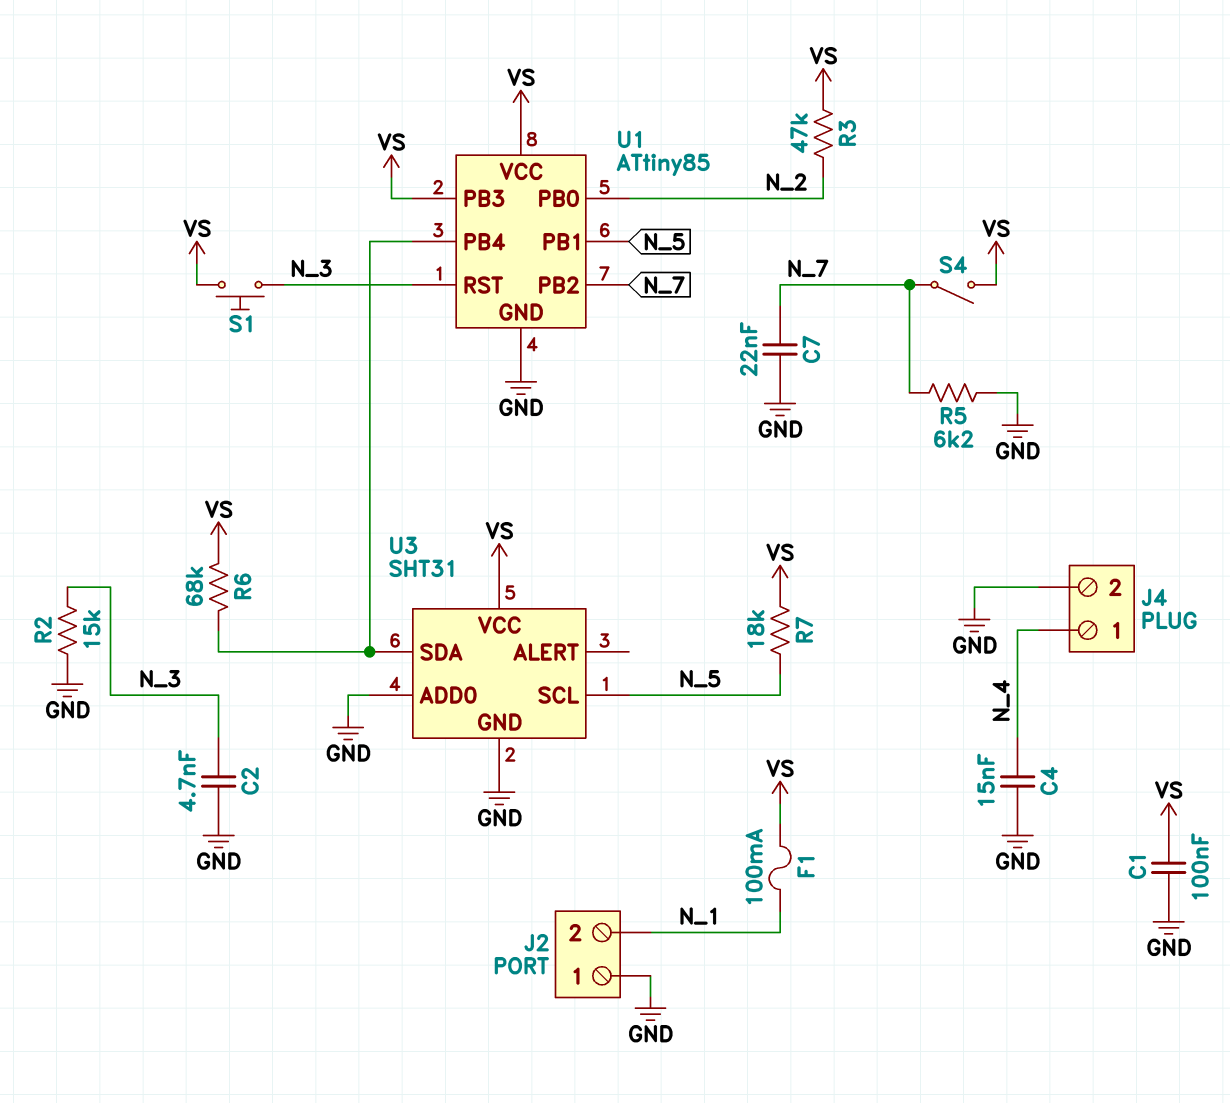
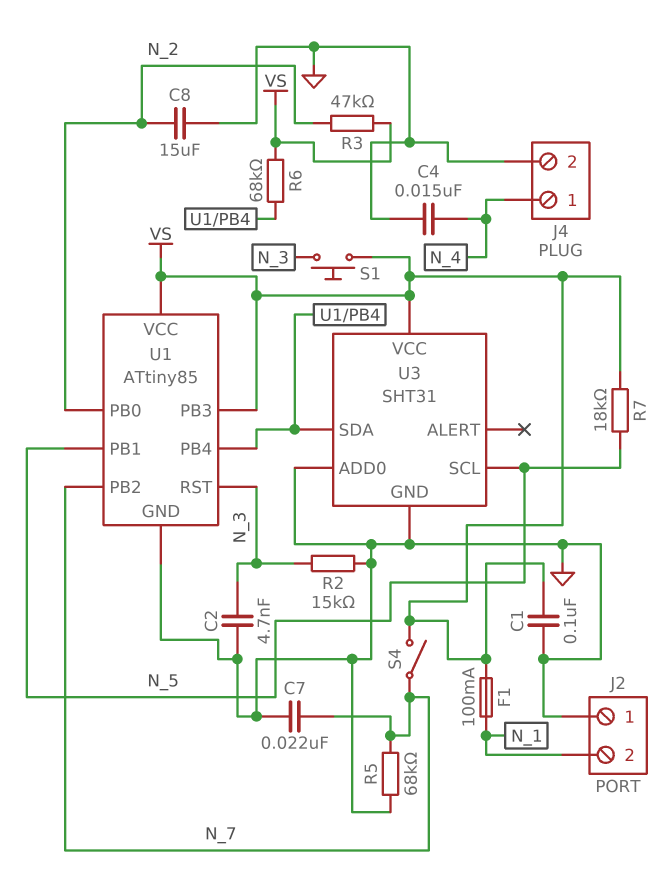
C8: none -> 15uF (GND, N_2)
R5: 6.2k (GND, N_7) -> 68k (GND, N_7)

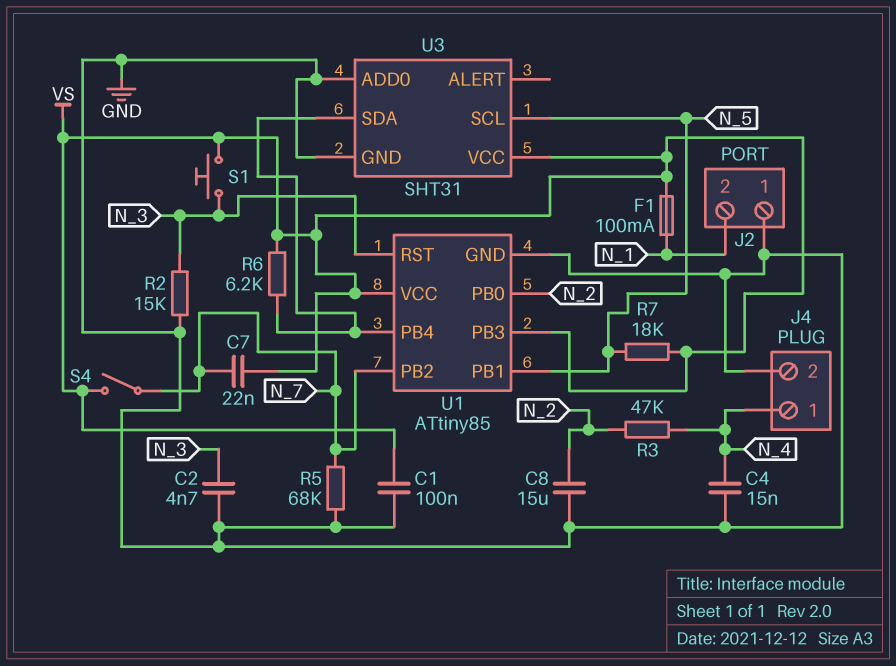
C7: 22nF (GND, N_7) -> 22nF (N_7, VS)
R3: 47k (N_2, VS) -> 47k (N_2, N_4)
R6: 68k (U1/PB4, VS) -> 6.2k (U1/PB4, VS)

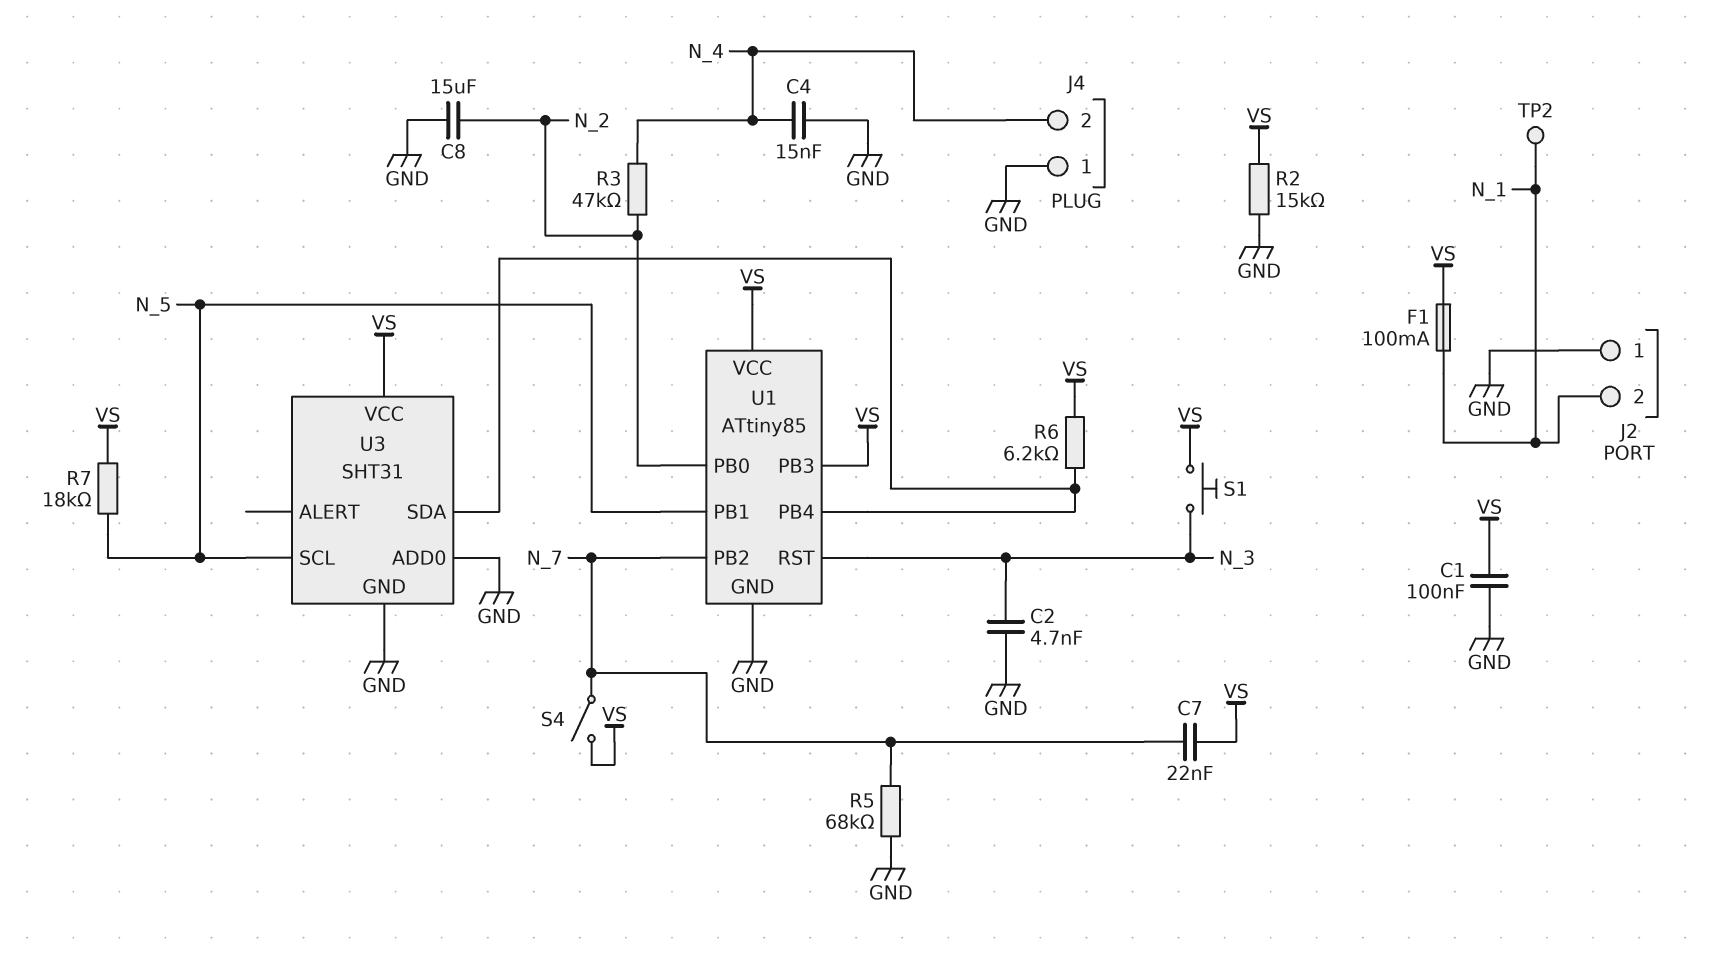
J4 pin 1: N_4 -> GND
J4 pin 2: GND -> N_4
R2: 15k (GND, N_3) -> 15k (GND, VS)
TP2: none -> test point (N_1)

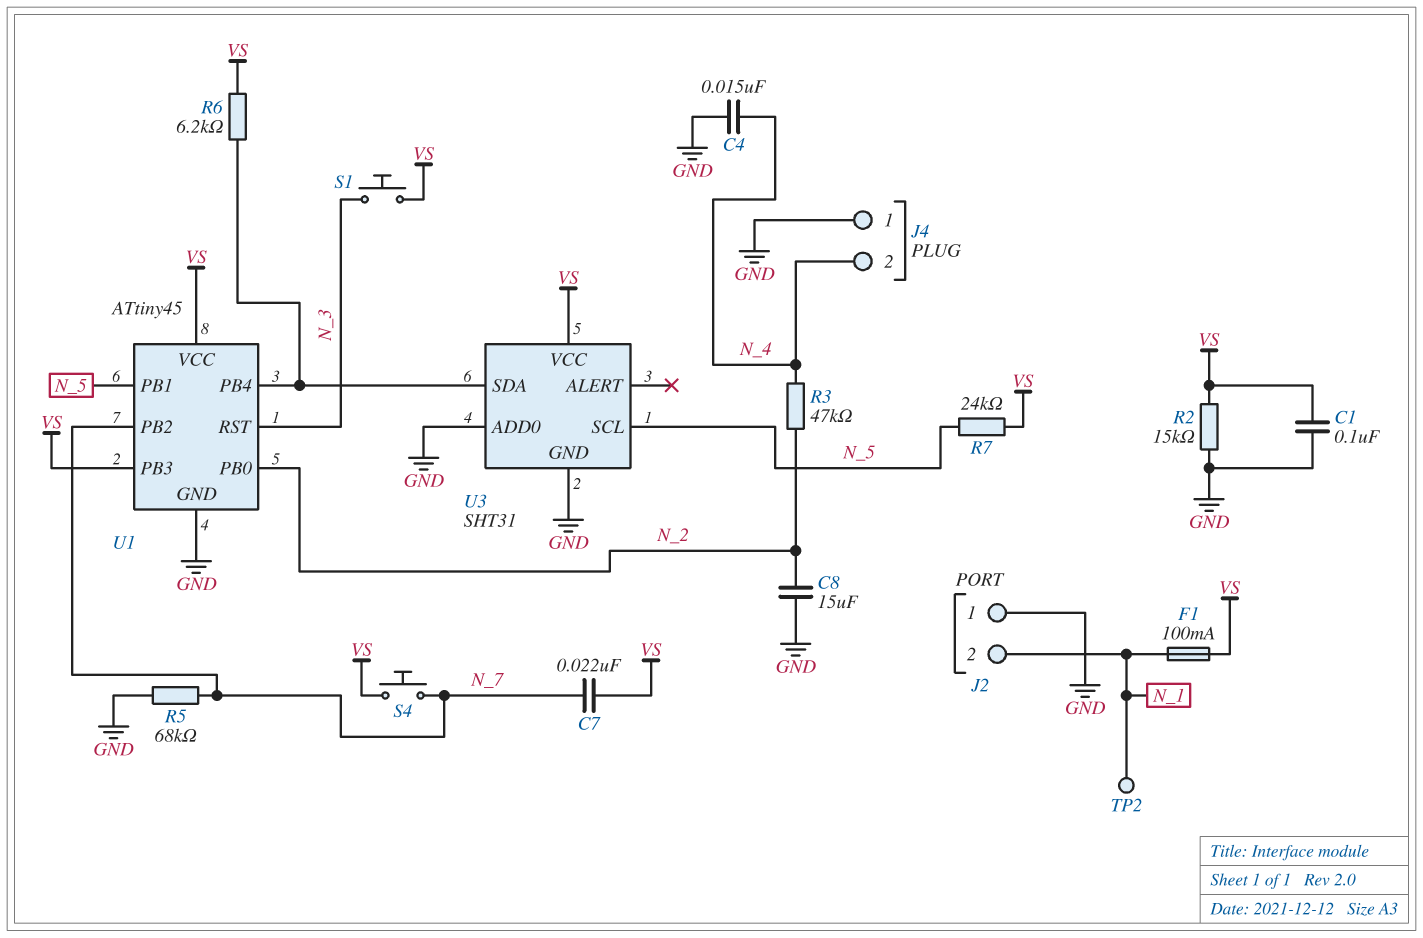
C2: 4.7nF (GND, N_3) -> none
R7: 18k (N_5, VS) -> 24k (N_5, VS)
S4: switch (N_7, VS) -> button (N_7, VS)
U1: ATtiny85 -> ATtiny45

